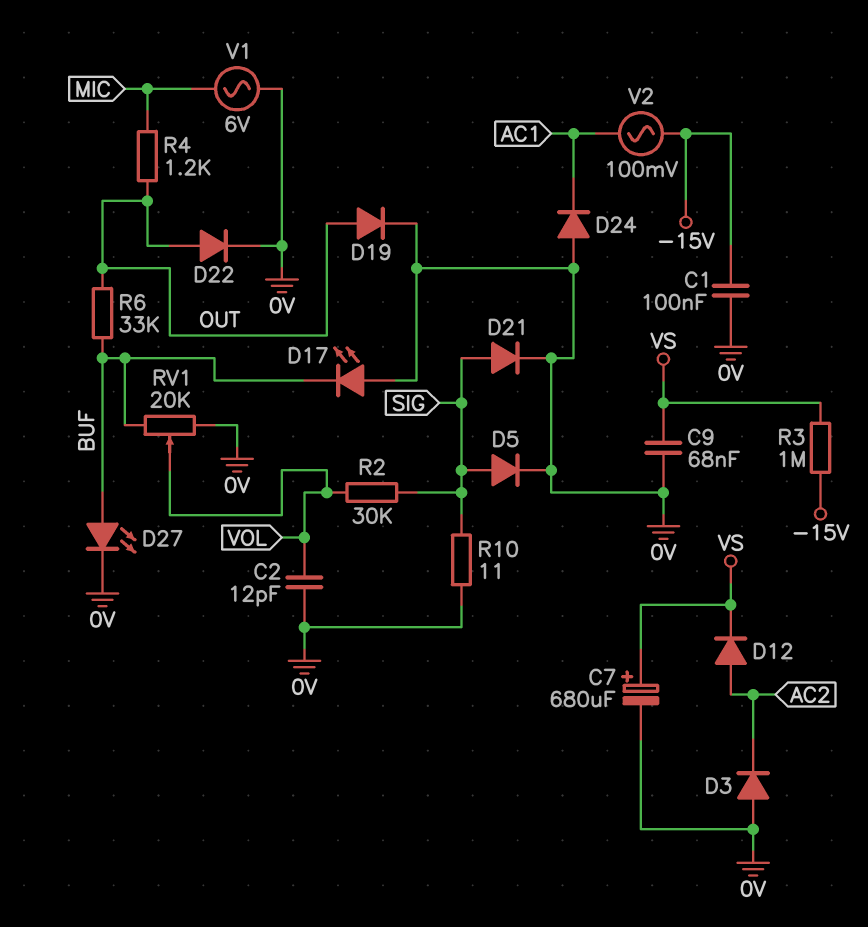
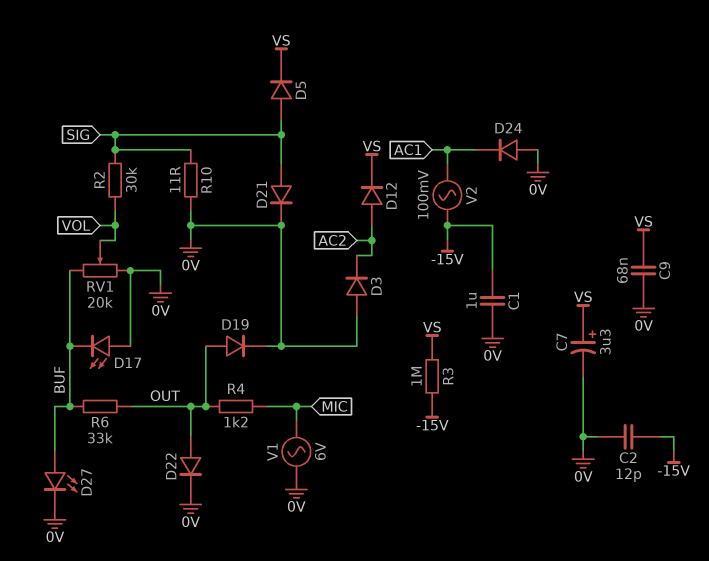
C1: 100nF (-15V, 0V) -> 1uF (-15V, 0V)
C2: 12pF (0V, VOL) -> 12pF (-15V, 0V)
C7: 680uF (plus VS, minus 0V) -> 3.3uF (plus VS, minus 0V)
D5: diode (A SIG, K 0V) -> diode (A SIG, K VS)

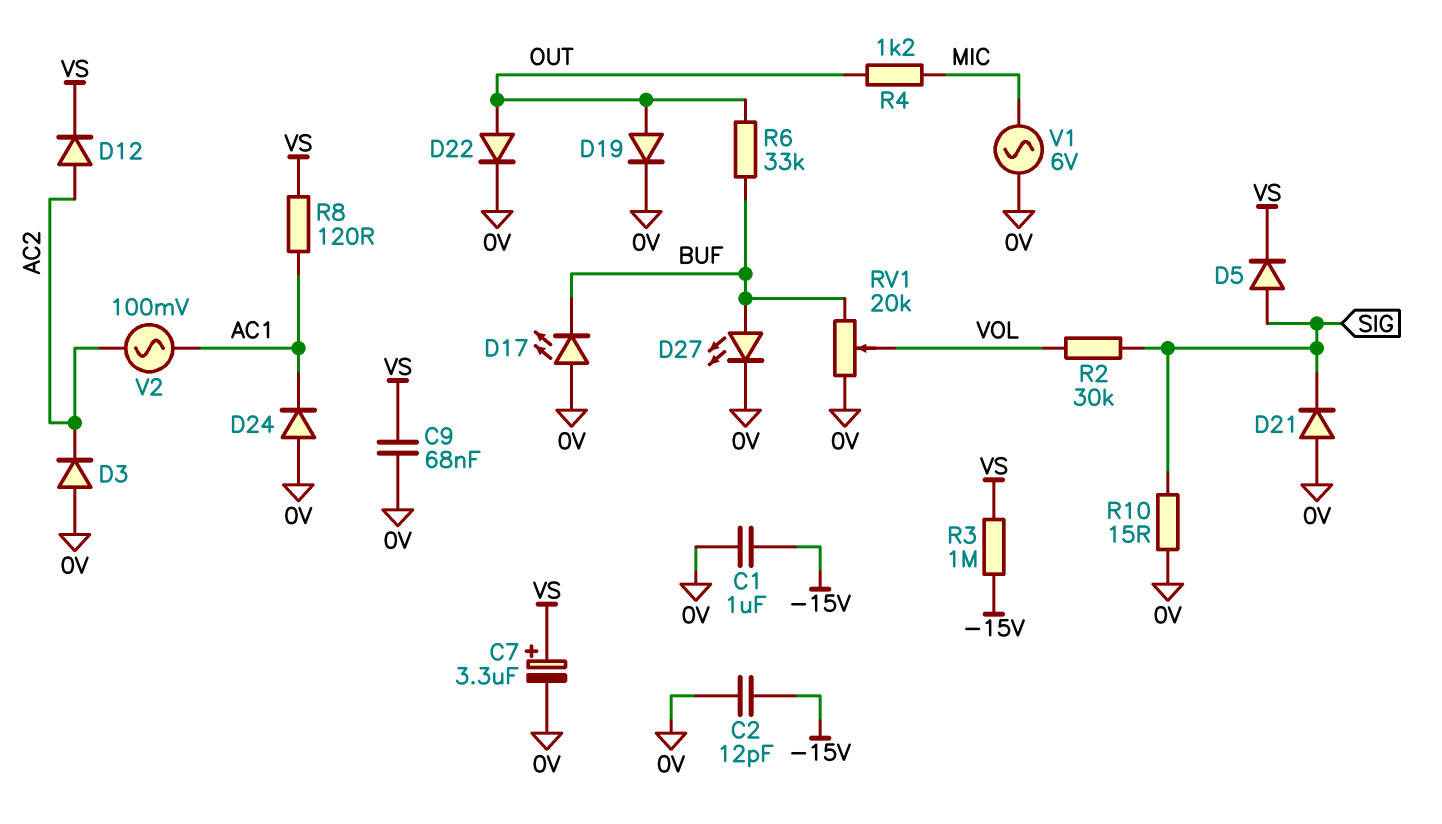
D21: diode (A SIG, K 0V) -> diode (A 0V, K SIG)
R8: none -> 120 (AC1, VS)
R10: 11 (0V, SIG) -> 15 (0V, SIG)
V2: AC 100mV (-15V, AC1) -> AC 100mV (AC1, AC2)

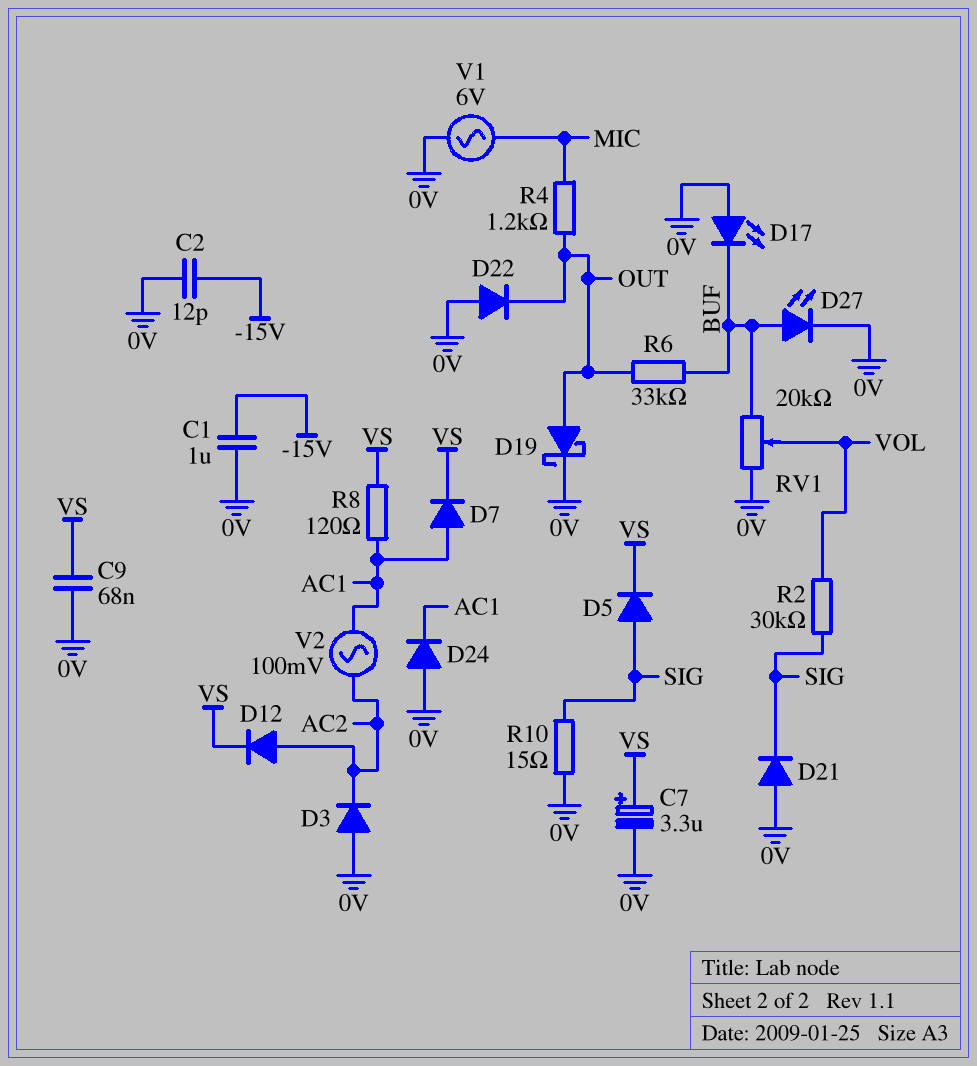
D7: none -> diode (A AC1, K VS)
D19: diode (A OUT, K 0V) -> schottky (A OUT, K 0V)
D22: diode (A OUT, K 0V) -> diode (A 0V, K OUT)
R3: 1M (-15V, VS) -> none

